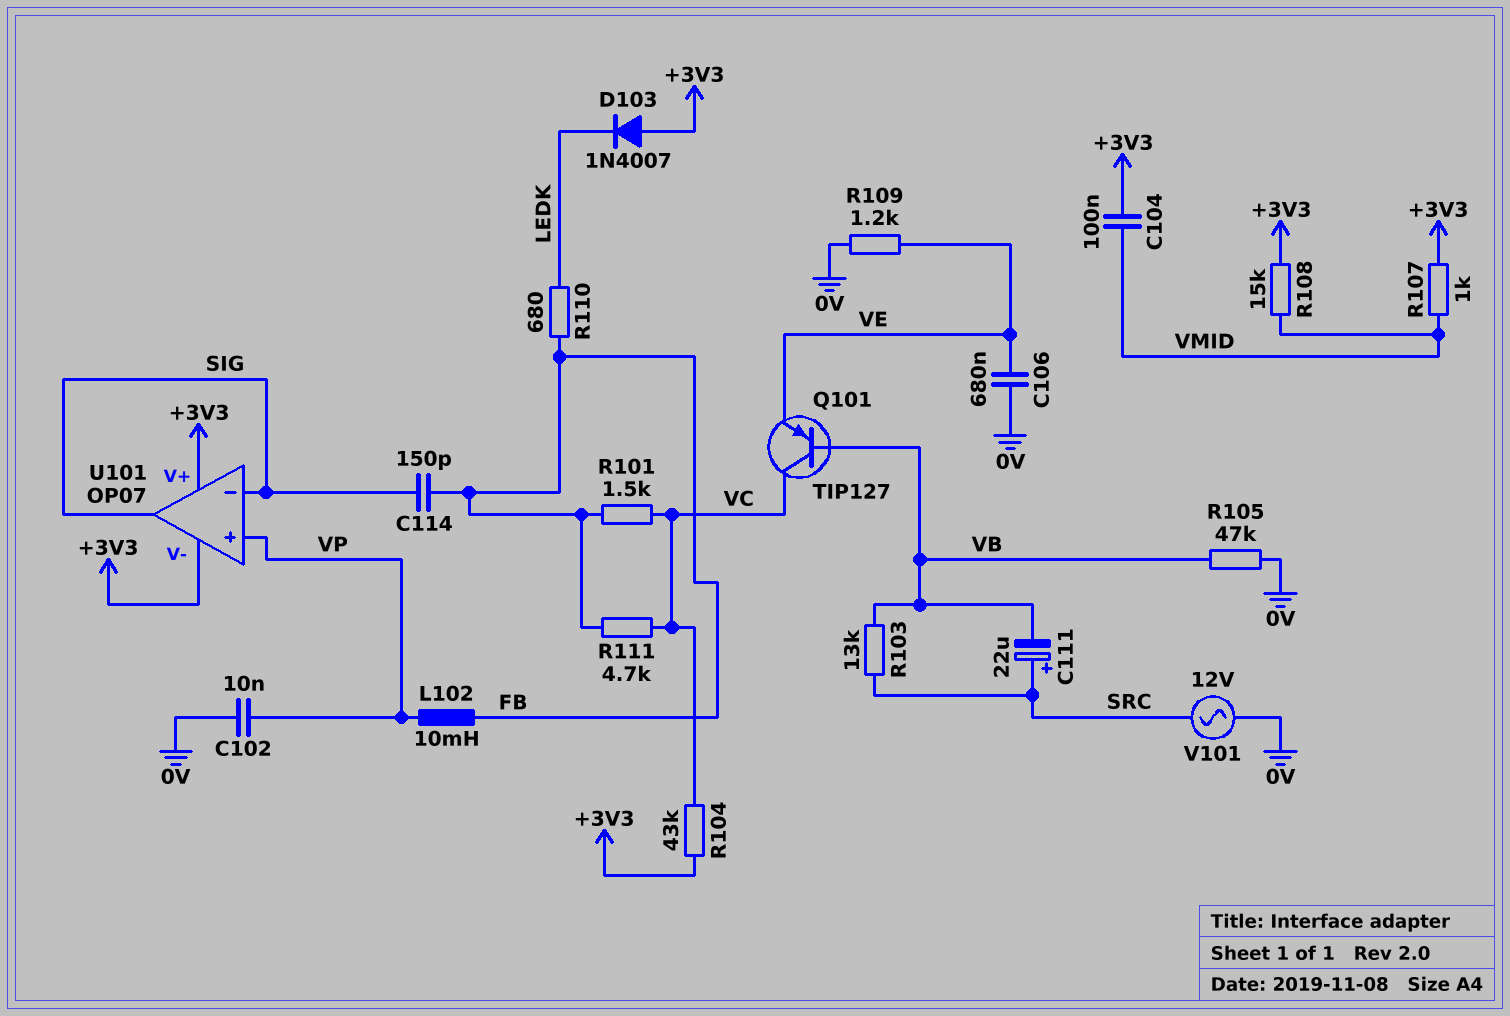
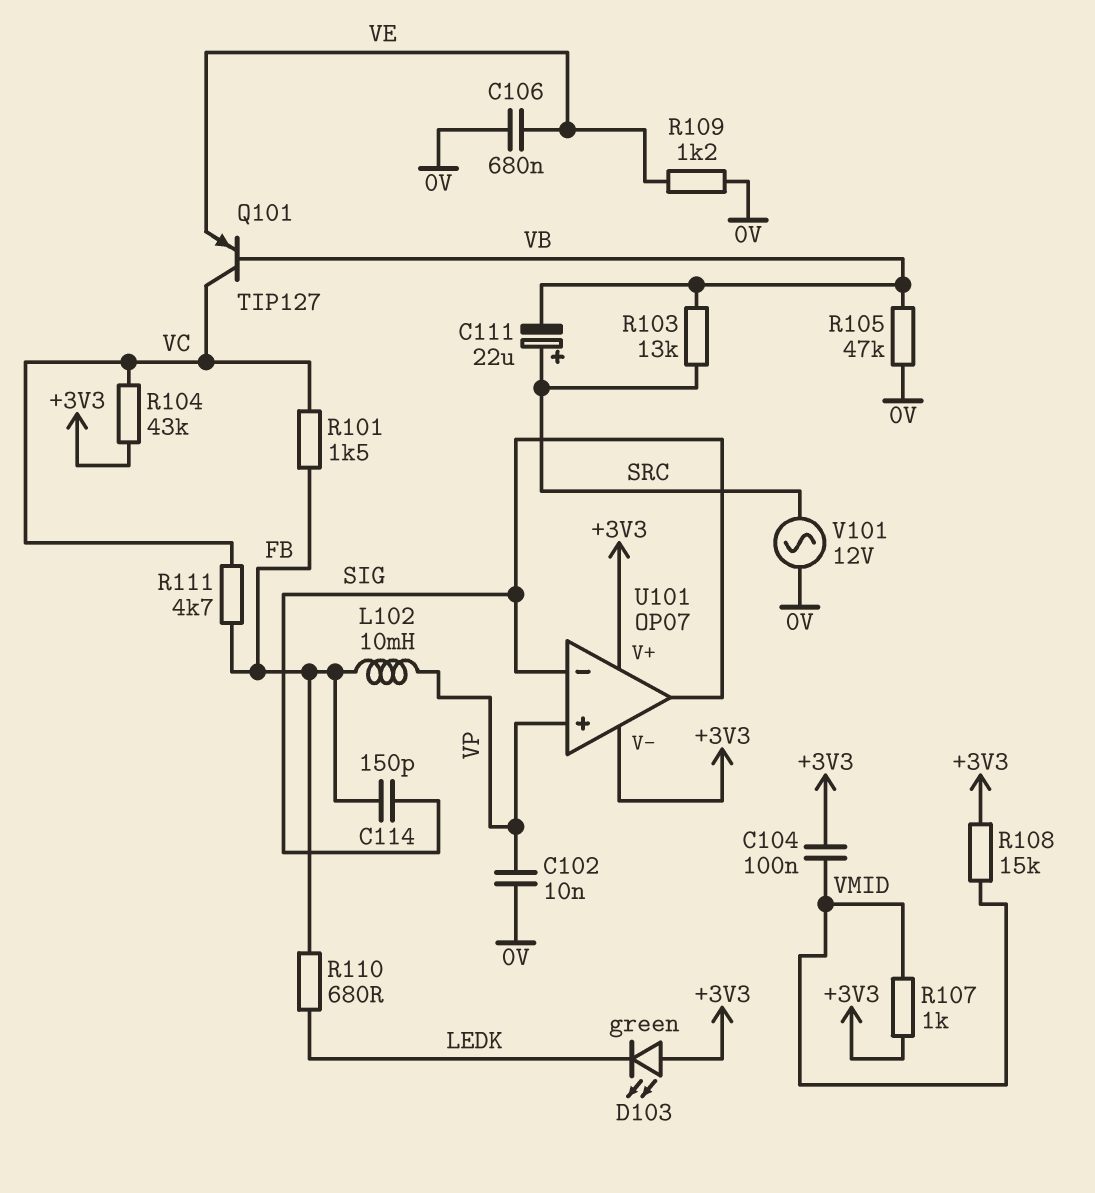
D103: diode 1N4007 (A +3V3, K LEDK) -> LED green (A +3V3, K LEDK)

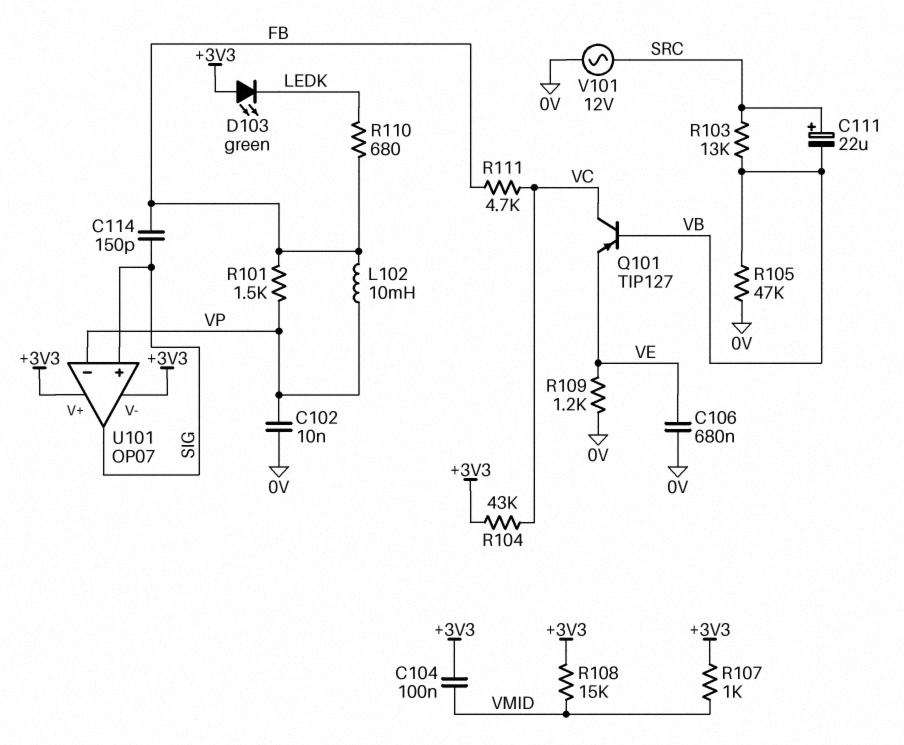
R101: 1.5k (FB, VC) -> 1.5k (FB, VP)
U101 pin in+: VP -> SIG
U101 pin in-: SIG -> VP

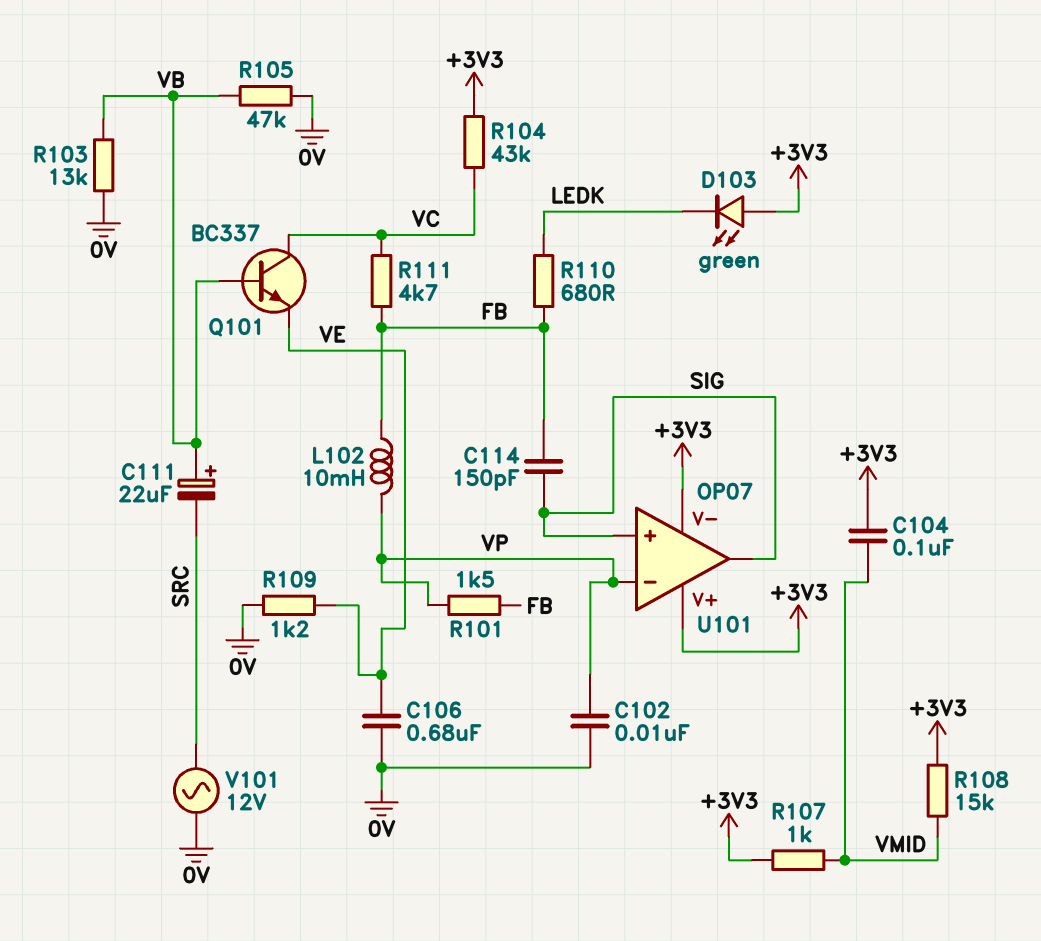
C111: 22uF (plus SRC, minus VB) -> 22uF (plus VB, minus SRC)
Q101: PNP TIP127 (B VB, C VC, E VE) -> NPN BC337 (B VB, C VC, E VE)
R103: 13k (SRC, VB) -> 13k (0V, VB)

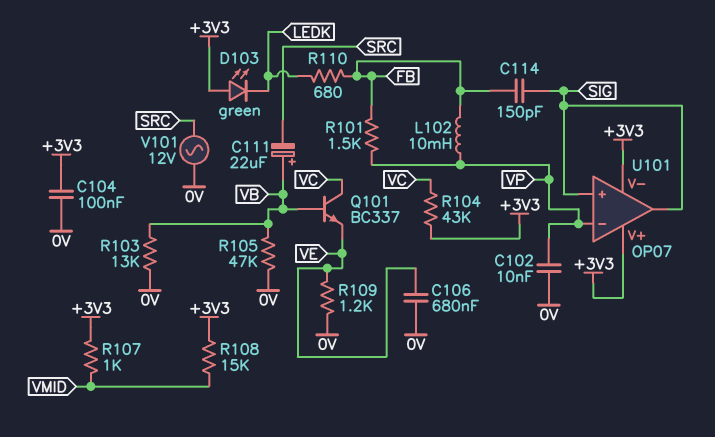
C104: 100nF (+3V3, VMID) -> 100nF (+3V3, 0V)
R111: 4.7k (FB, VC) -> none

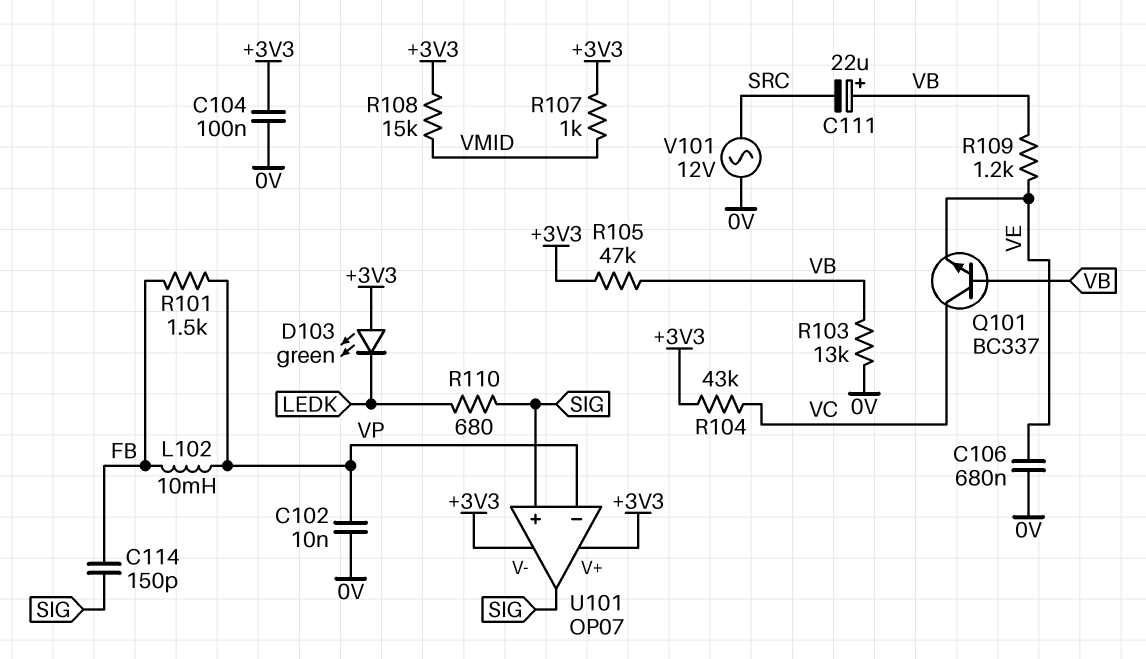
R105: 47k (0V, VB) -> 47k (+3V3, VB)
R109: 1.2k (0V, VE) -> 1.2k (VB, VE)
R110: 680 (FB, LEDK) -> 680 (LEDK, SIG)

